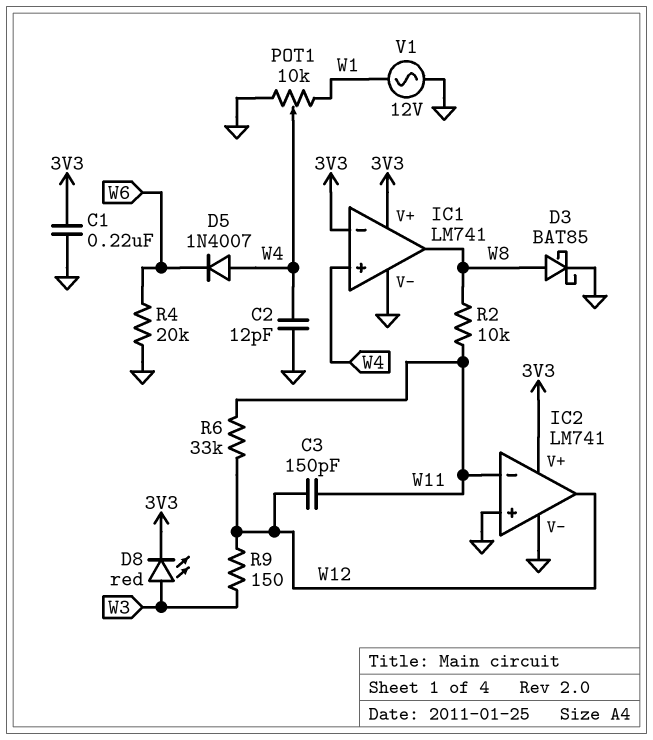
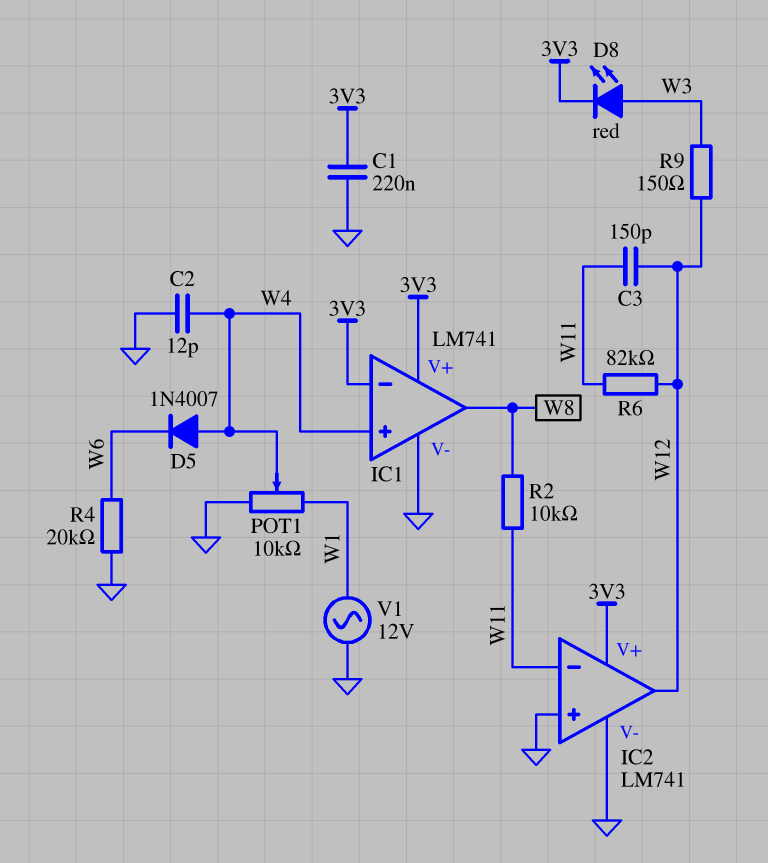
D3: schottky BAT85 (A W8, K GND) -> none
R6: 33k (W11, W12) -> 82k (W11, W12)

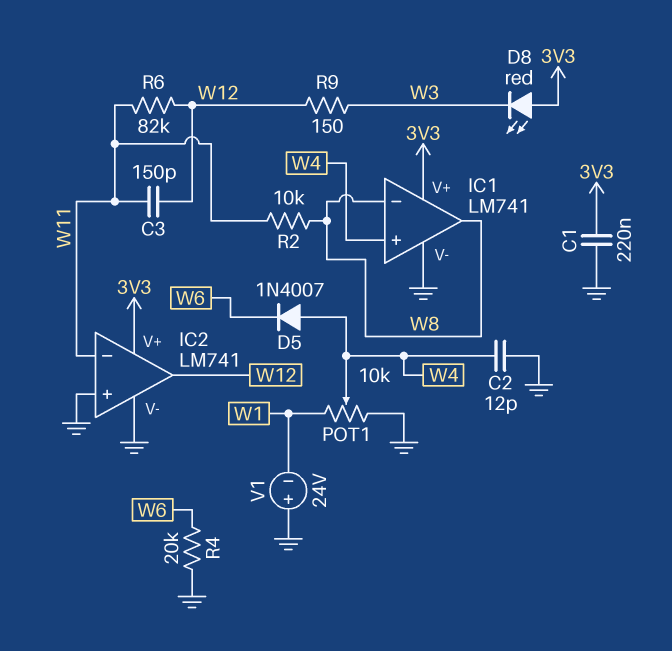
D8: LED red (A W3, K 3V3) -> LED red (A 3V3, K W3)
IC1 pin in-: 3V3 -> W8
V1: AC 12V (GND, W1) -> 24V (plus GND, minus W1)

